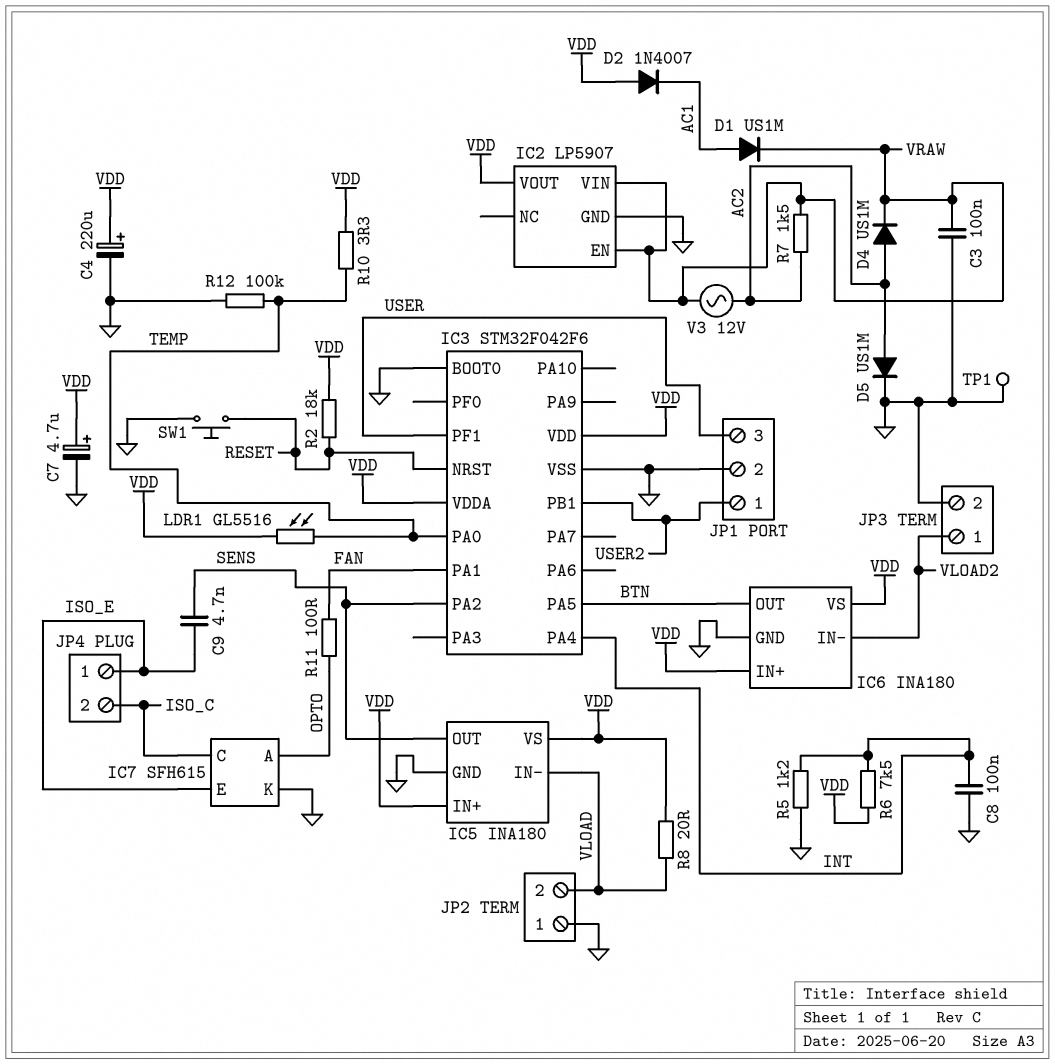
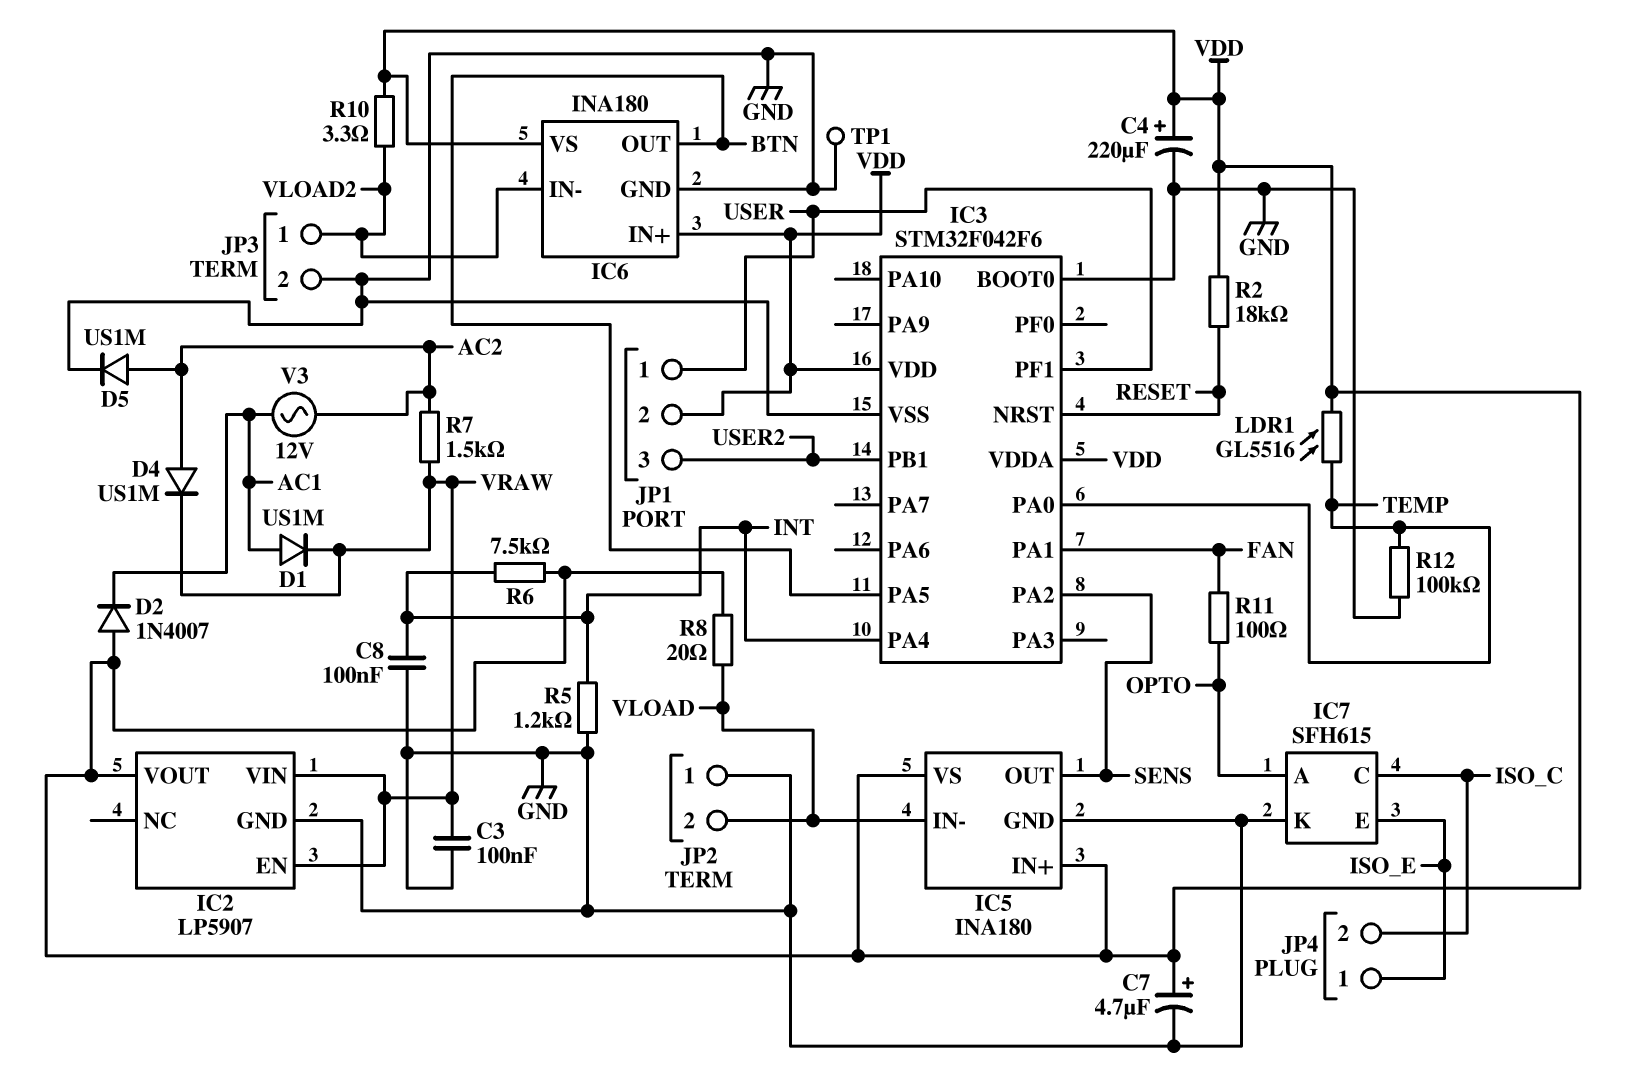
C9: 4.7nF (ISO_E, SENS) -> none
JP1 pin 1: USER2 -> USER
JP1 pin 2: GND -> VDD
JP1 pin 3: USER -> USER2
R10: 3.3 (TEMP, VDD) -> 3.3 (VDD, VLOAD2)
SW1: button (GND, RESET) -> none
V3: AC 12V (AC2, VRAW) -> AC 12V (AC1, AC2)

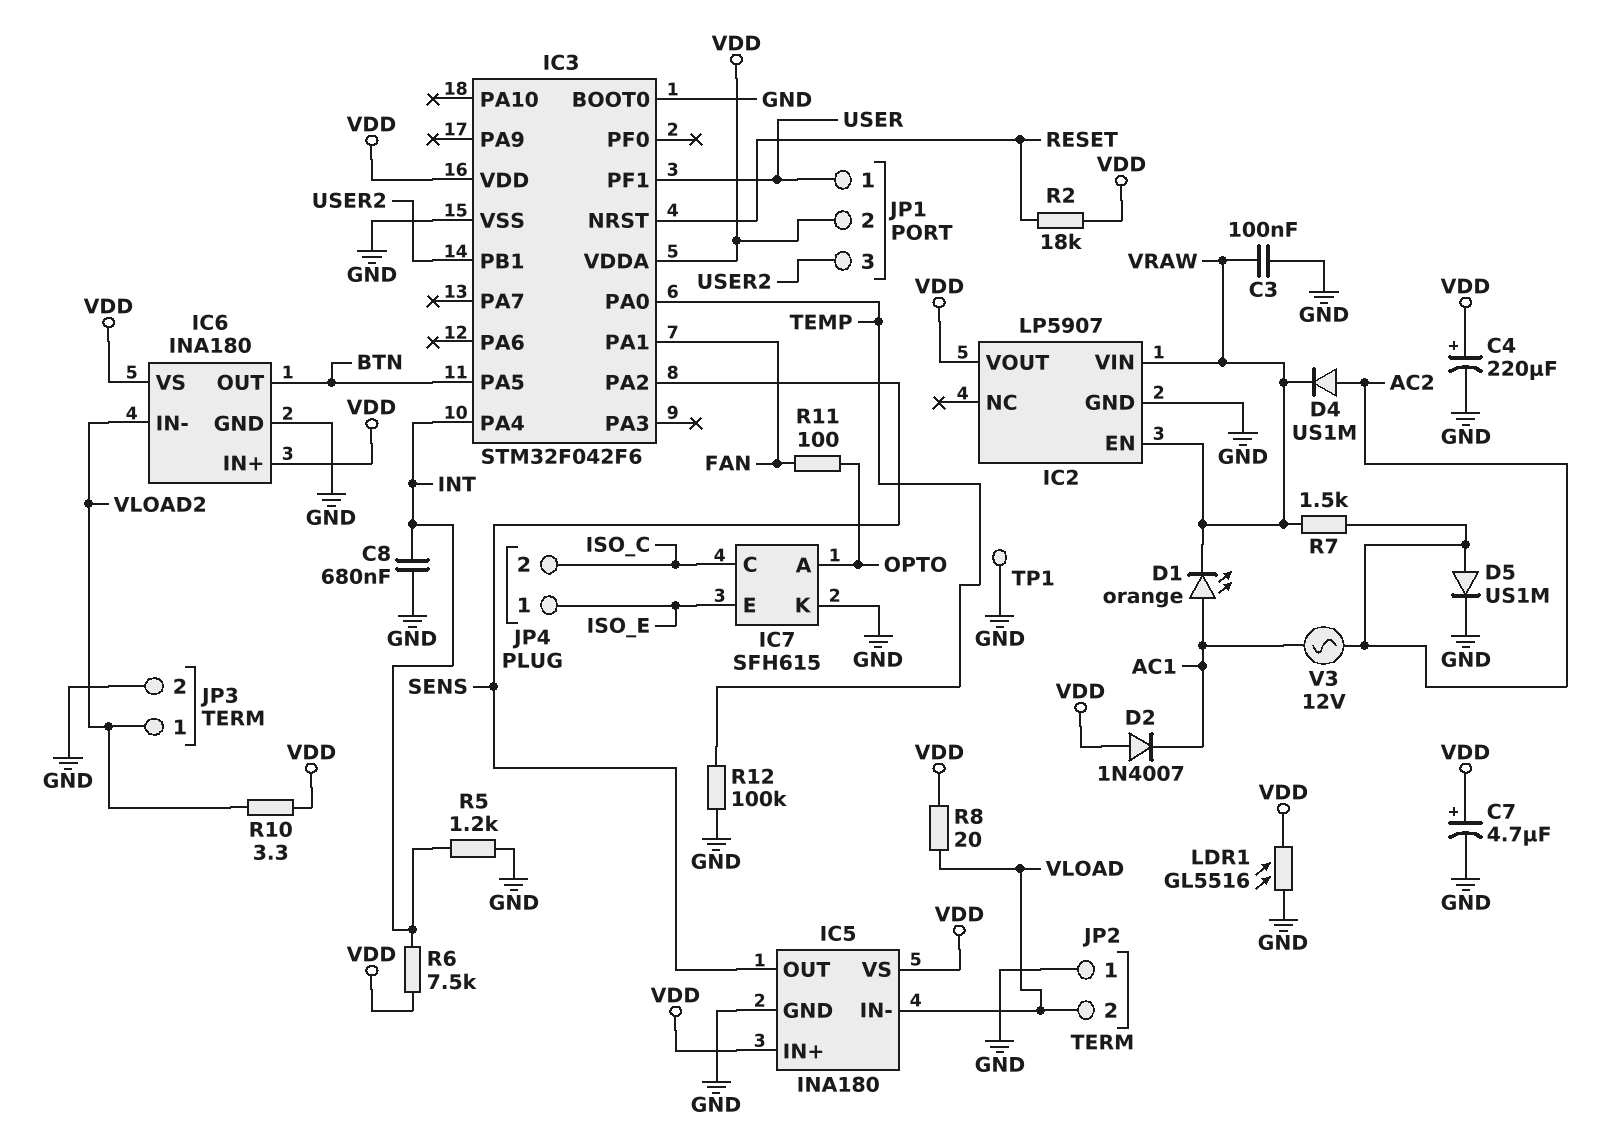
C8: 100nF (GND, INT) -> 680nF (GND, INT)
D1: diode US1M (A AC1, K VRAW) -> LED orange (A AC1, K VRAW)
LDR1: GL5516 (TEMP, VDD) -> GL5516 (GND, VDD)

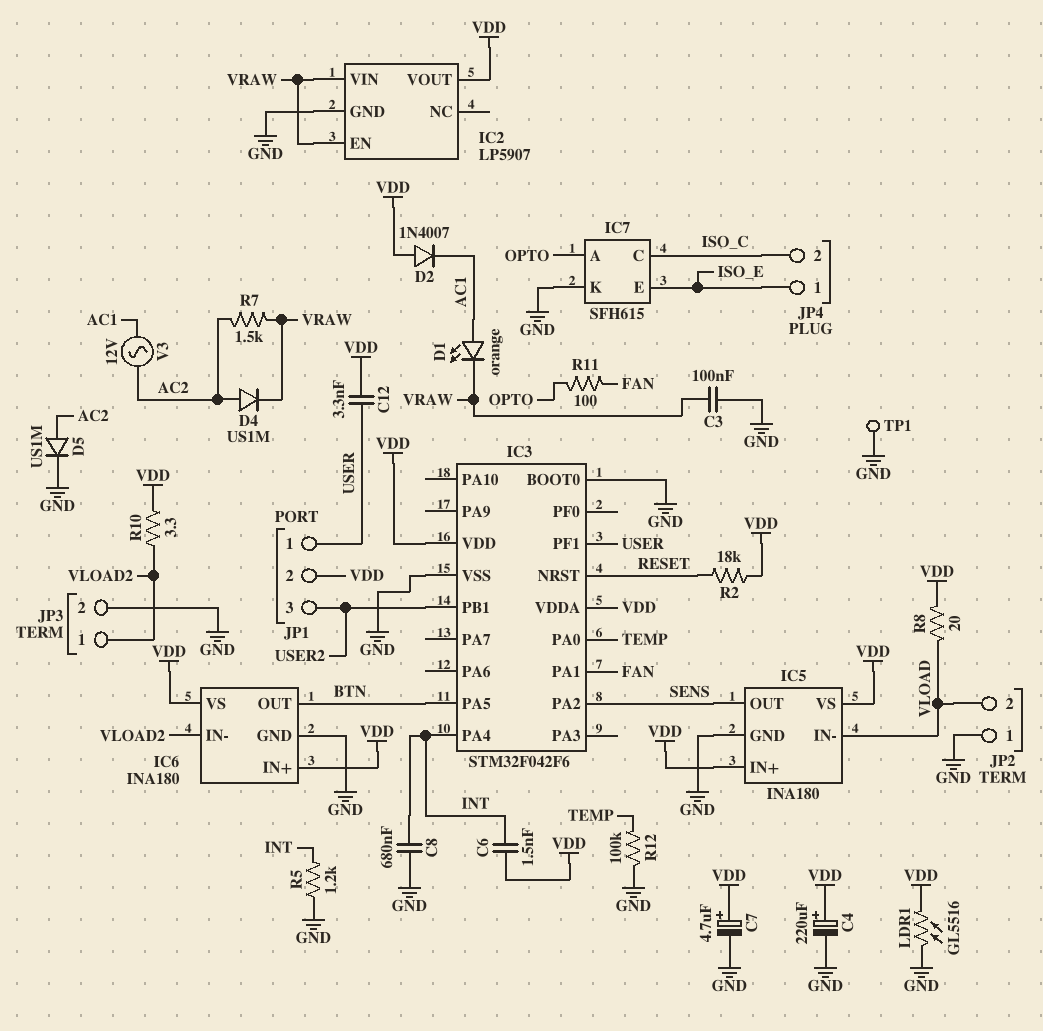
C6: none -> 1.5nF (INT, VDD)
C12: none -> 3.3nF (USER, VDD)
R6: 7.5k (INT, VDD) -> none

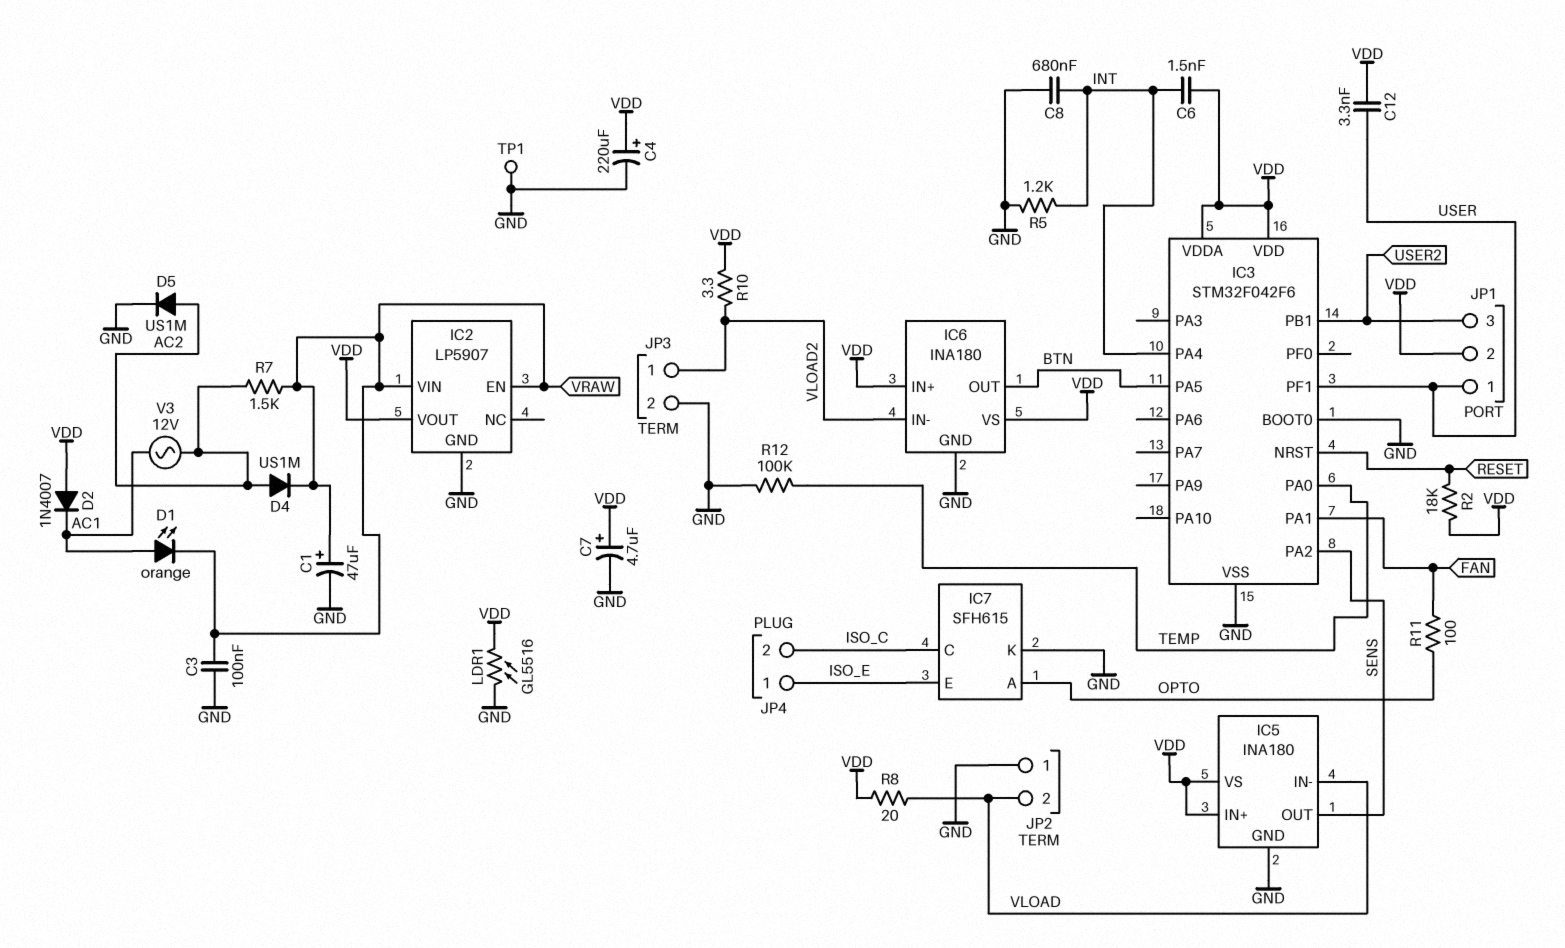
C1: none -> 47uF (plus VRAW, minus GND)

